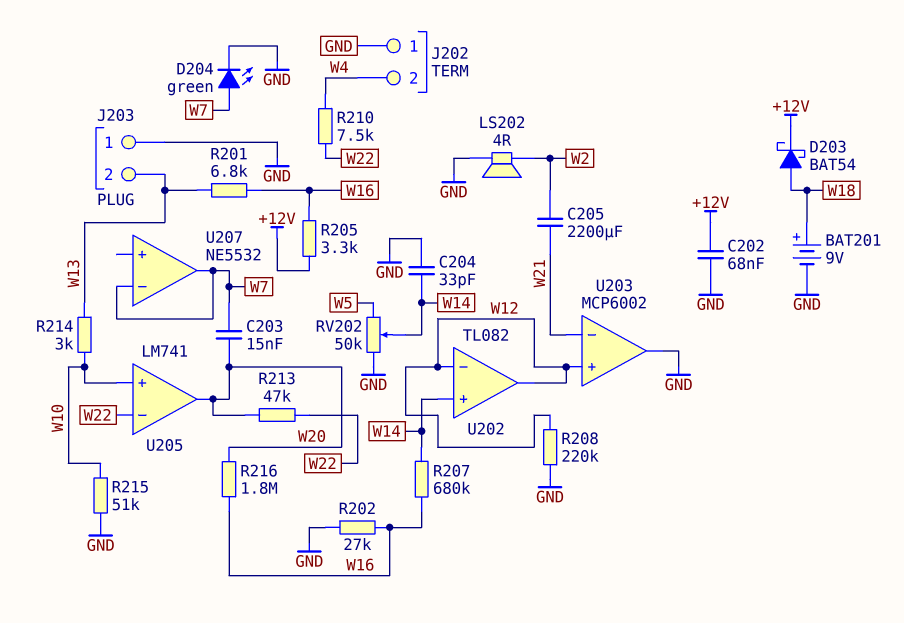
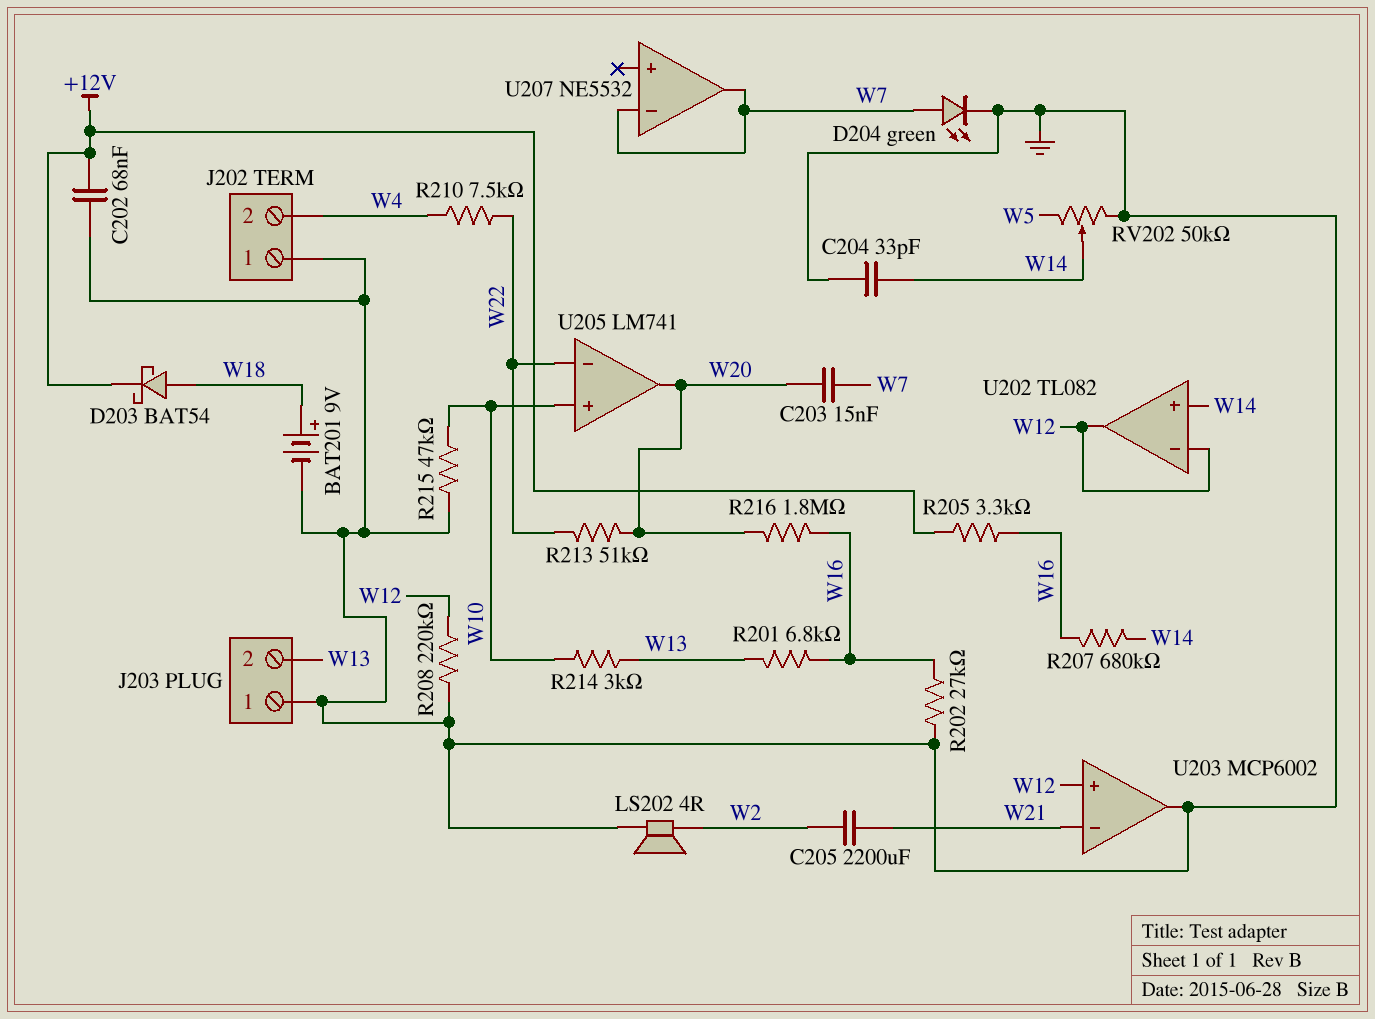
R213: 47k (W20, W22) -> 51k (W20, W22)
R215: 51k (GND, W10) -> 47k (GND, W10)

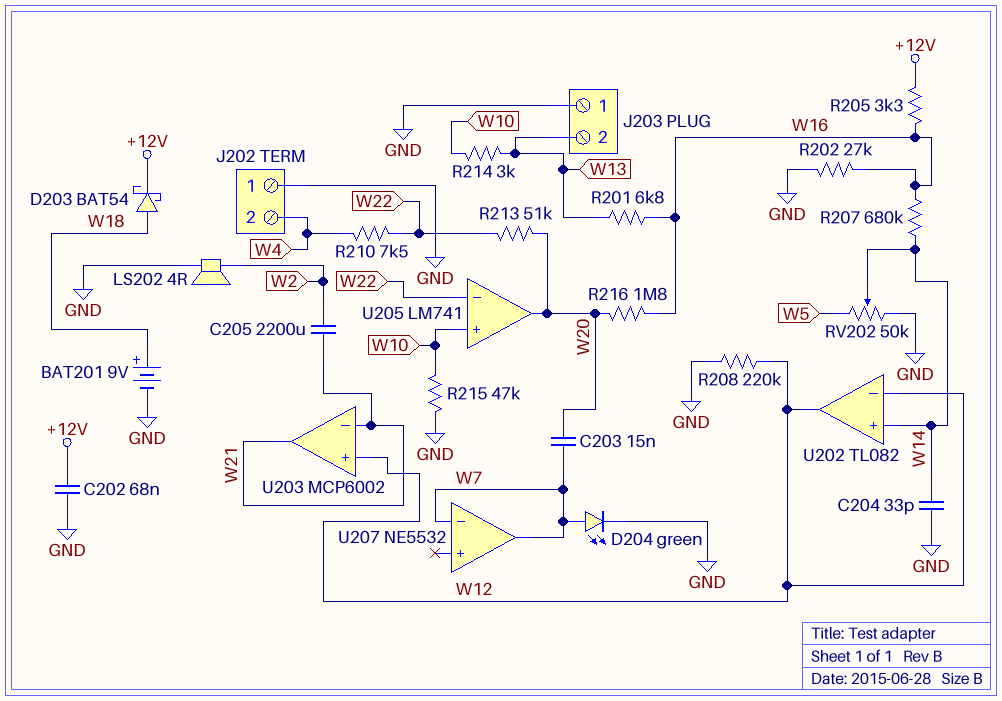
U203 pin out: GND -> W21

